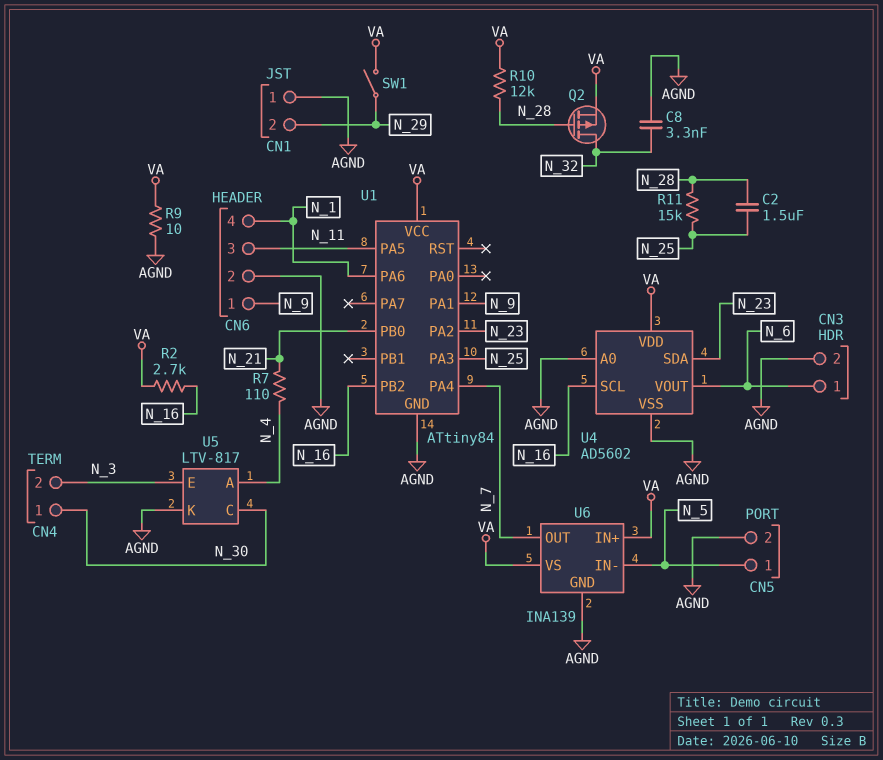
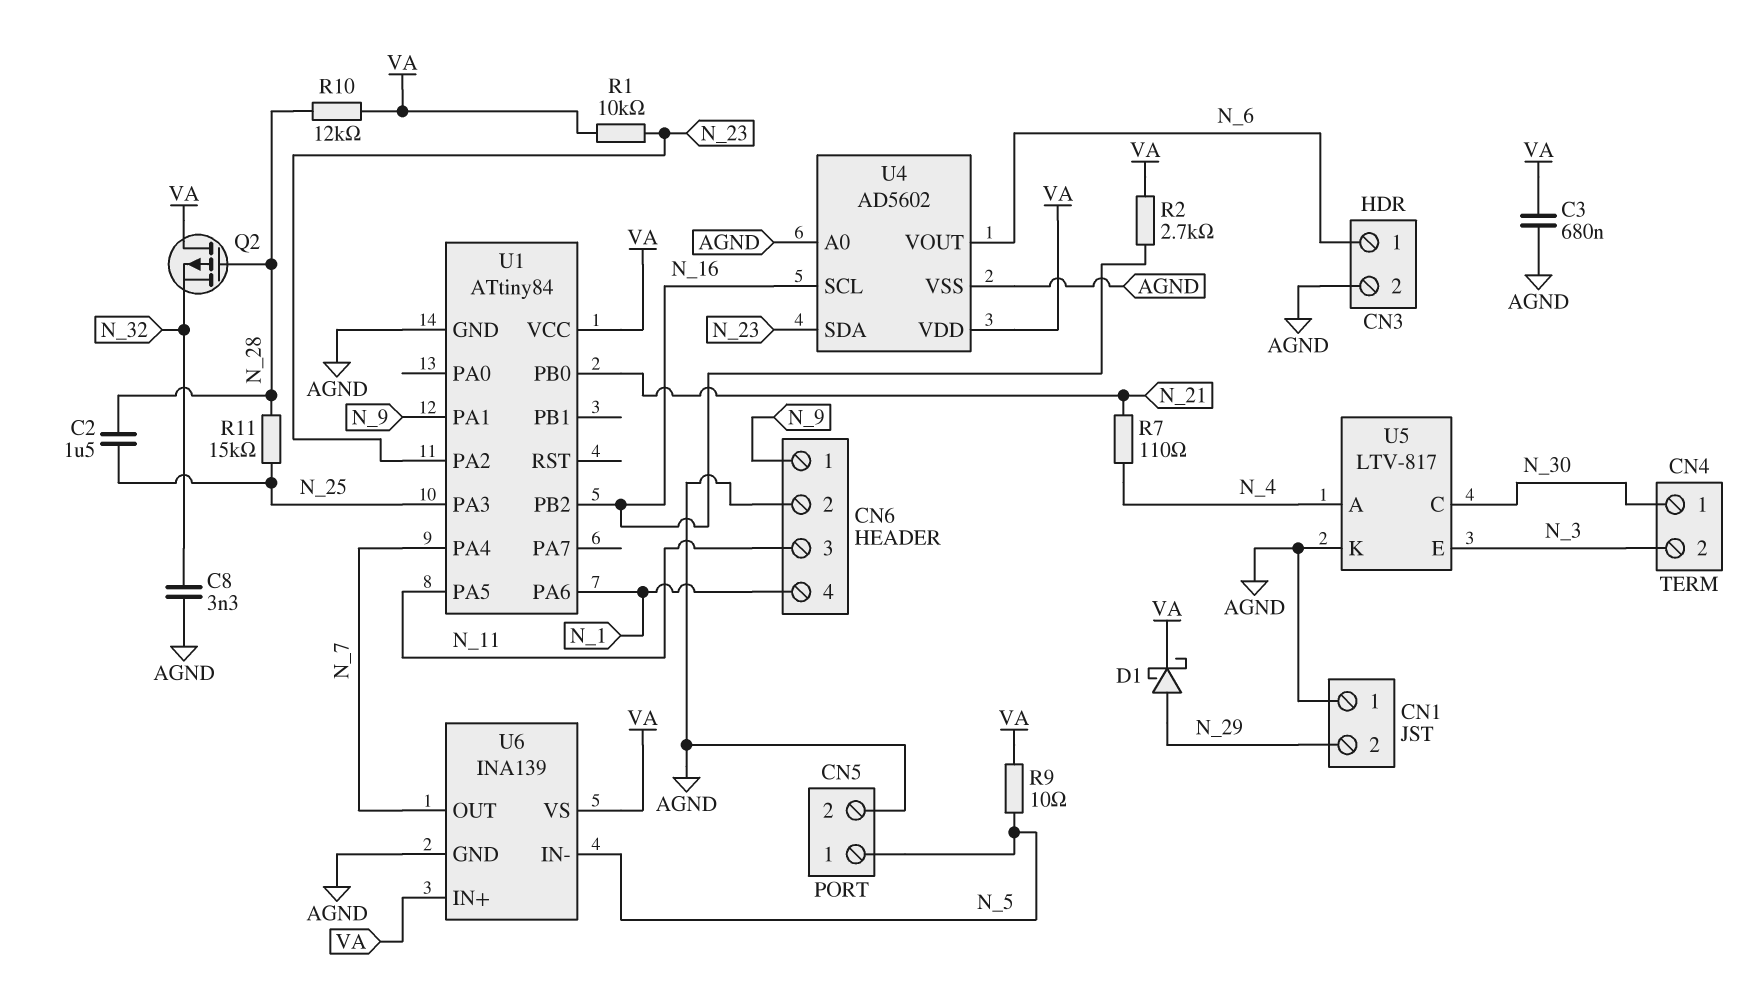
C3: none -> 680nF (AGND, VA)
D1: none -> schottky (A N_29, K VA)
Q2: PMOS (G N_28, D N_32, S VA) -> PMOS (G N_28, D VA, S N_32)
R1: none -> 10k (N_23, VA)
R9: 10 (AGND, VA) -> 10 (N_5, VA)
SW1: switch (N_29, VA) -> none

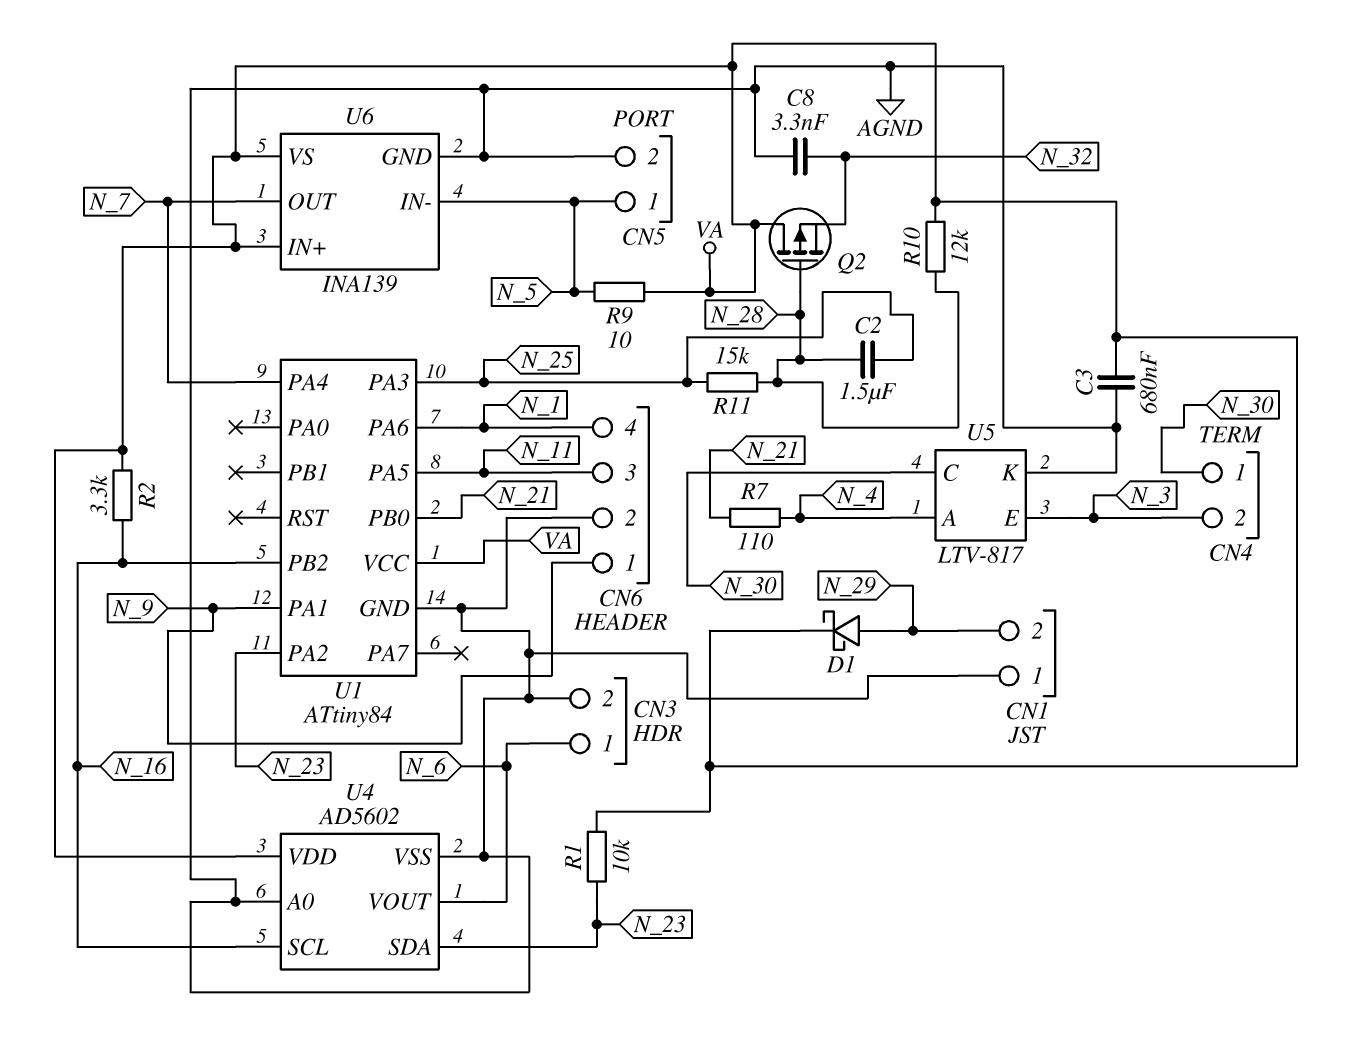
R2: 2.7k (N_16, VA) -> 3.3k (N_16, VA)

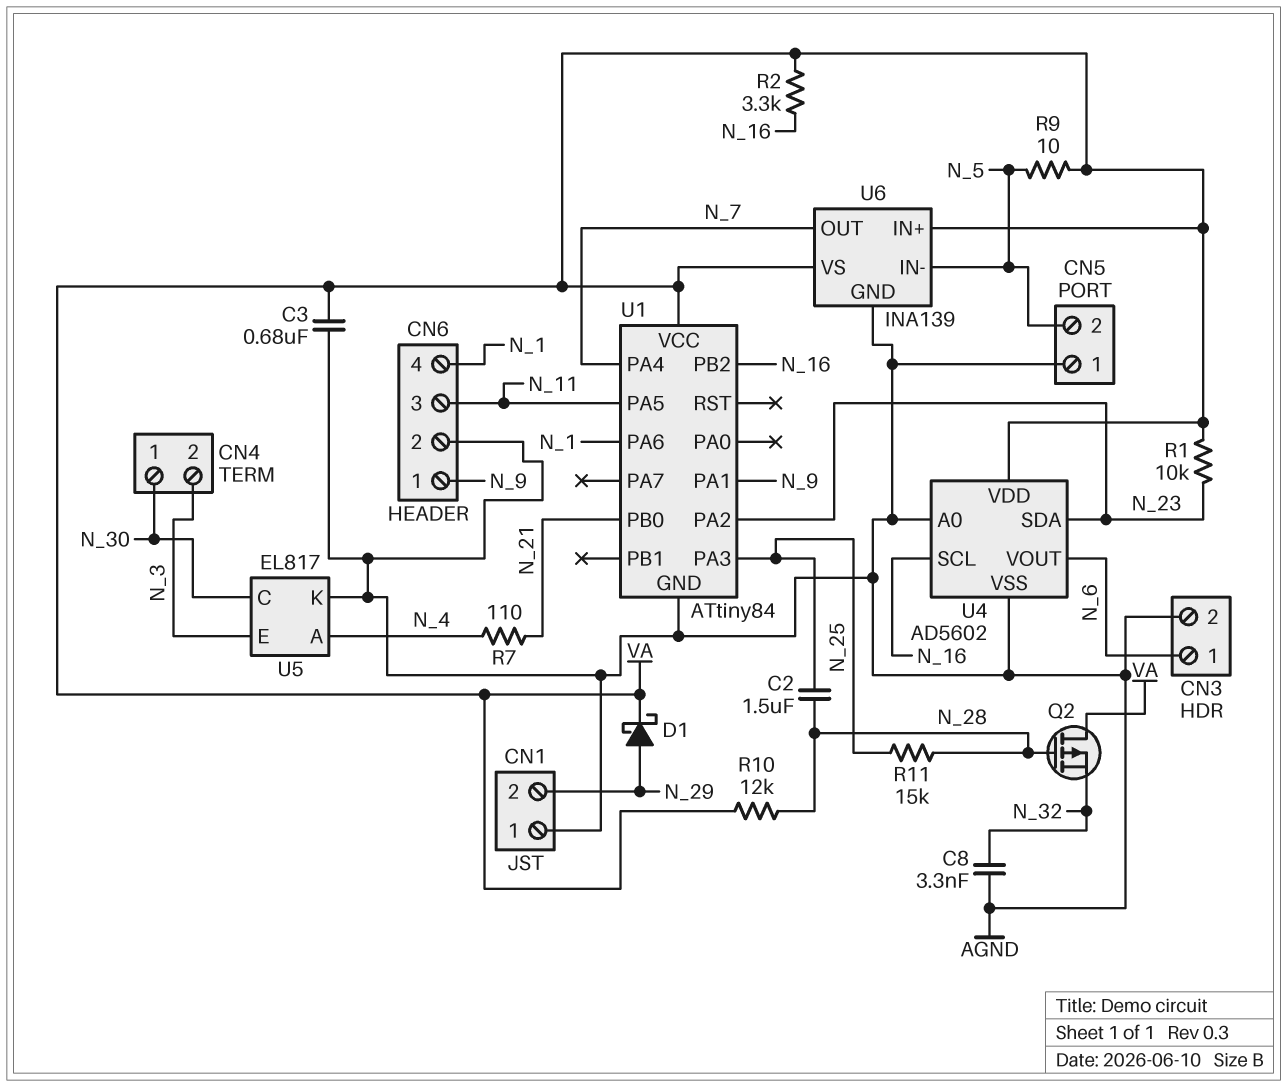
CN5 pin 1: N_5 -> AGND
CN5 pin 2: AGND -> N_5
U5: LTV-817 -> EL817

